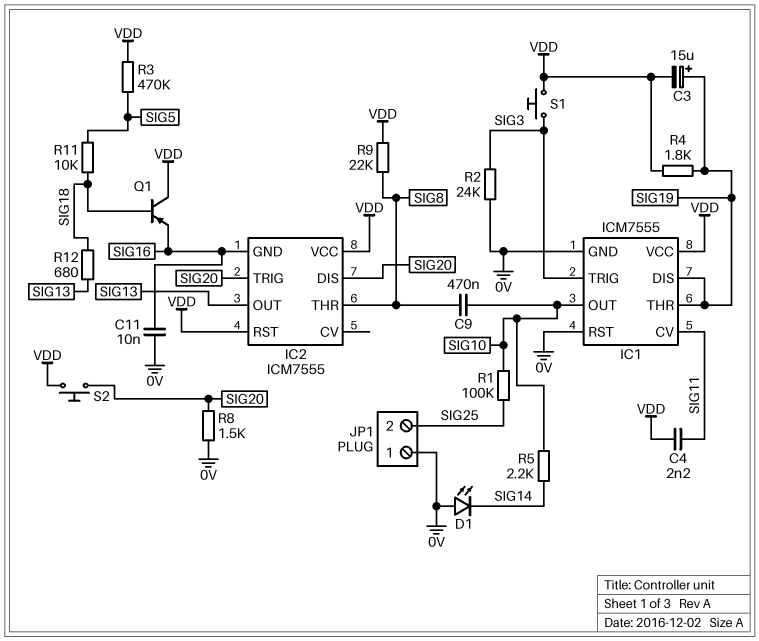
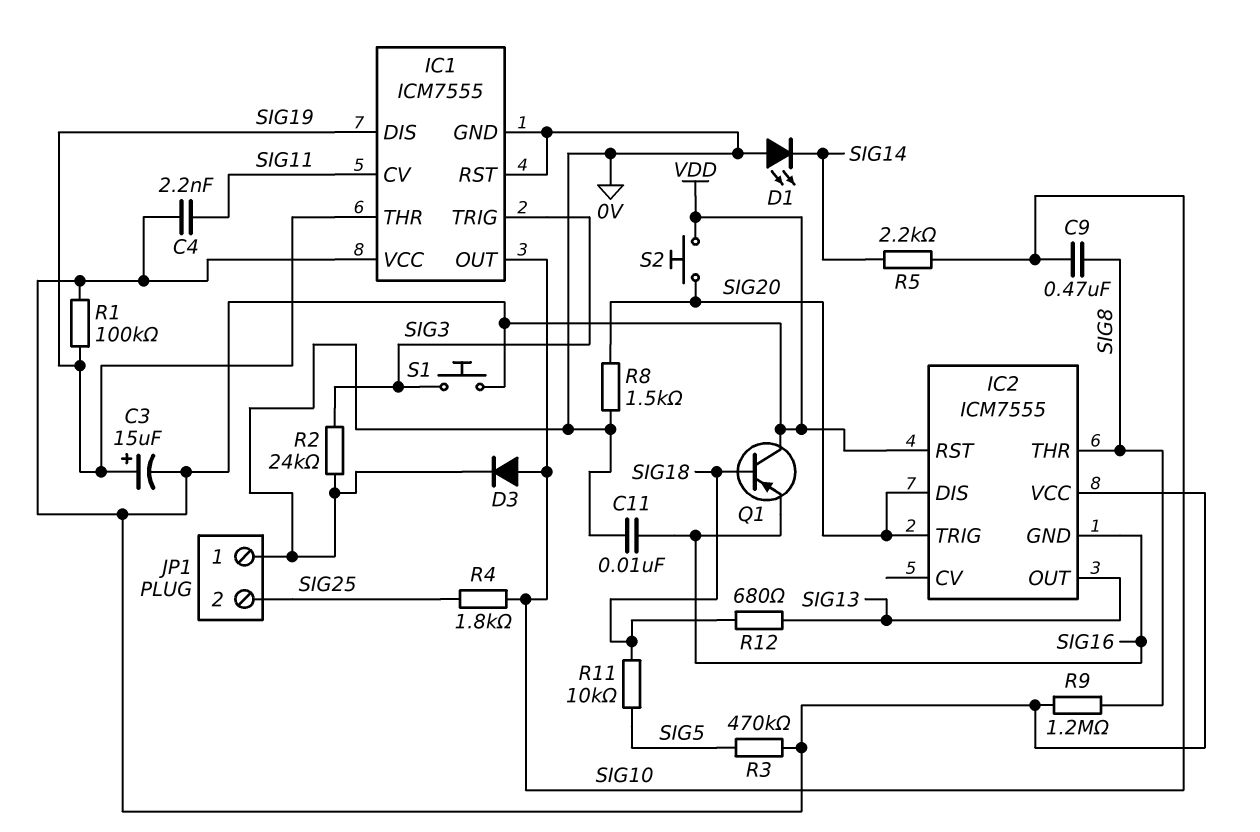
D3: none -> diode (A SIG10, K 0V)
R1: 100k (SIG10, SIG25) -> 100k (SIG19, VDD)
R4: 1.8k (SIG19, VDD) -> 1.8k (SIG10, SIG25)
R9: 22k (SIG8, VDD) -> 1.2M (SIG8, VDD)

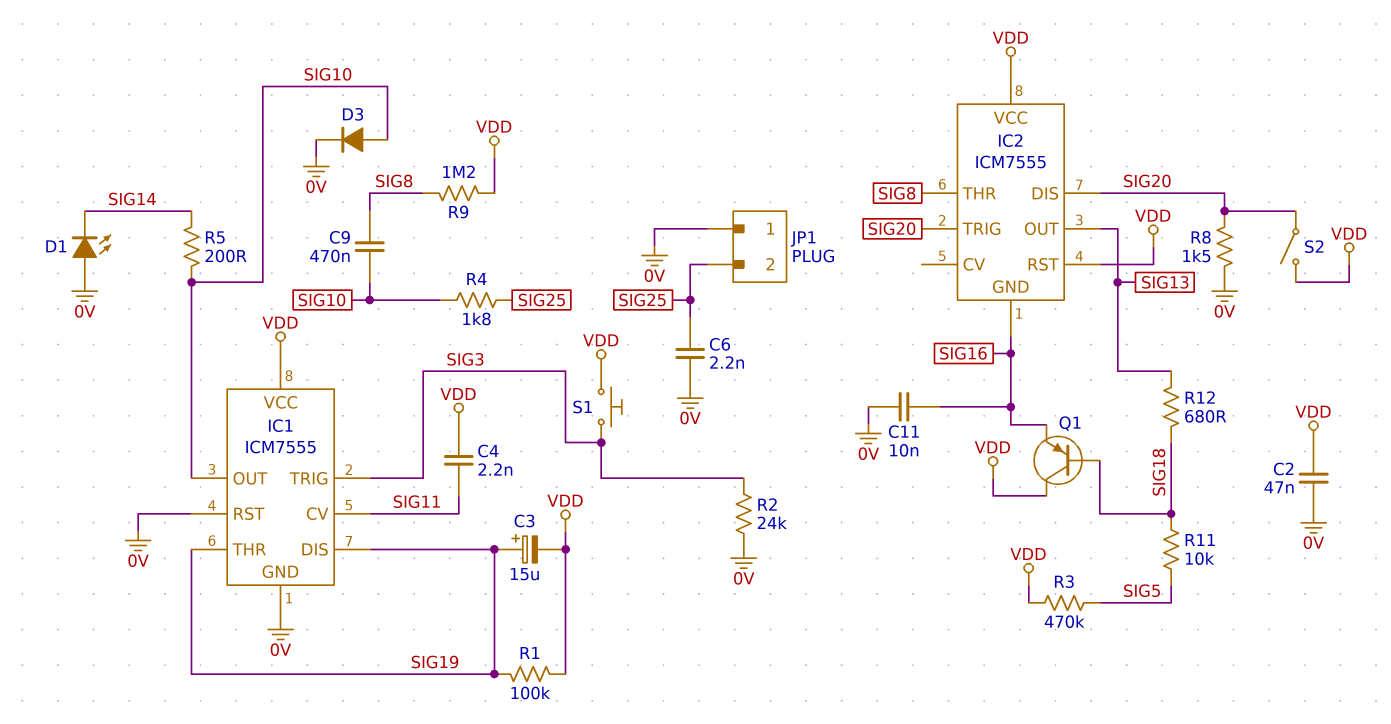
C2: none -> 47nF (0V, VDD)
C6: none -> 2.2nF (0V, SIG25)
R5: 2.2k (SIG10, SIG14) -> 200 (SIG10, SIG14)
S2: button (SIG20, VDD) -> switch (SIG20, VDD)

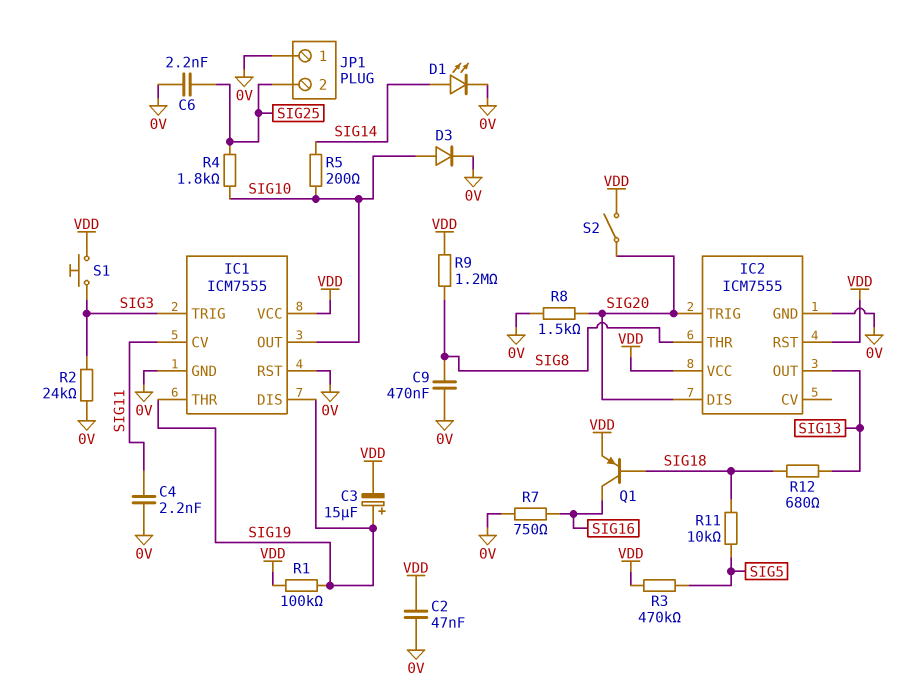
C4: 2.2nF (SIG11, VDD) -> 2.2nF (0V, SIG11)
C9: 470nF (SIG8, SIG10) -> 470nF (0V, SIG8)
C11: 10nF (0V, SIG16) -> none
D1: LED (A 0V, K SIG14) -> LED (A SIG14, K 0V)
IC2 pin GND: SIG16 -> 0V
Q1: PNP (B SIG18, C VDD, E SIG16) -> PNP (B SIG18, C SIG16, E VDD)
R7: none -> 750 (0V, SIG16)

